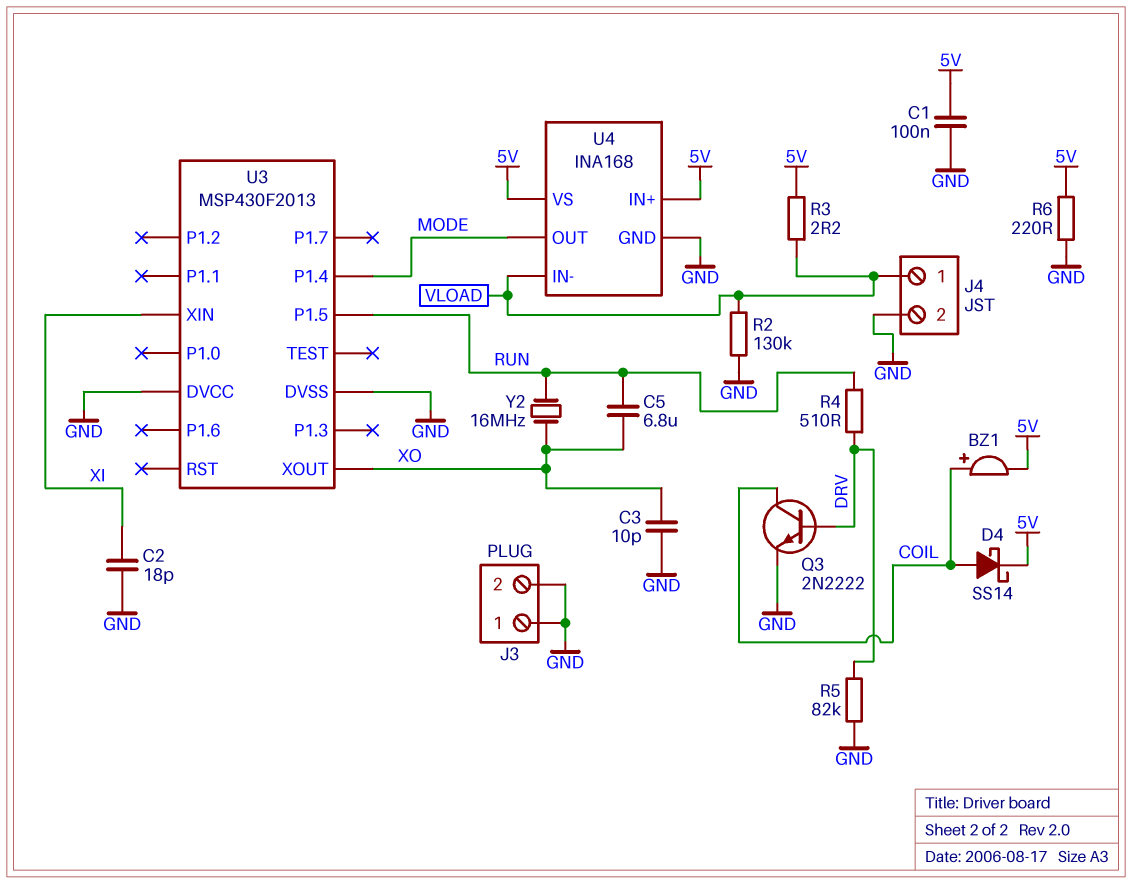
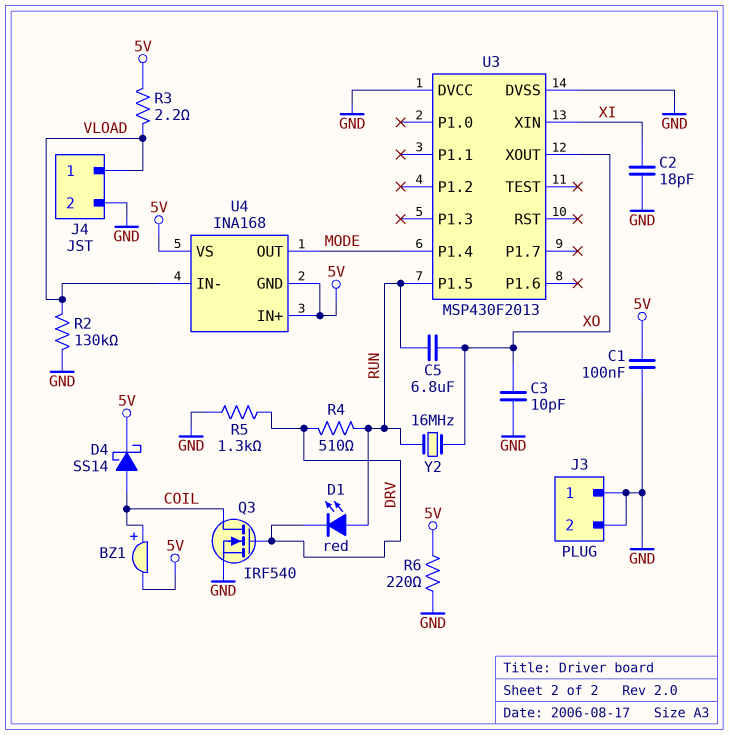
D1: none -> LED red (A RUN, K DRV)
Q3: NPN 2N2222 (B DRV, C COIL, E GND) -> NMOS IRF540 (G DRV, D COIL, S GND)
R5: 82k (DRV, GND) -> 1.3k (DRV, GND)
U4 pin GND: GND -> 5V

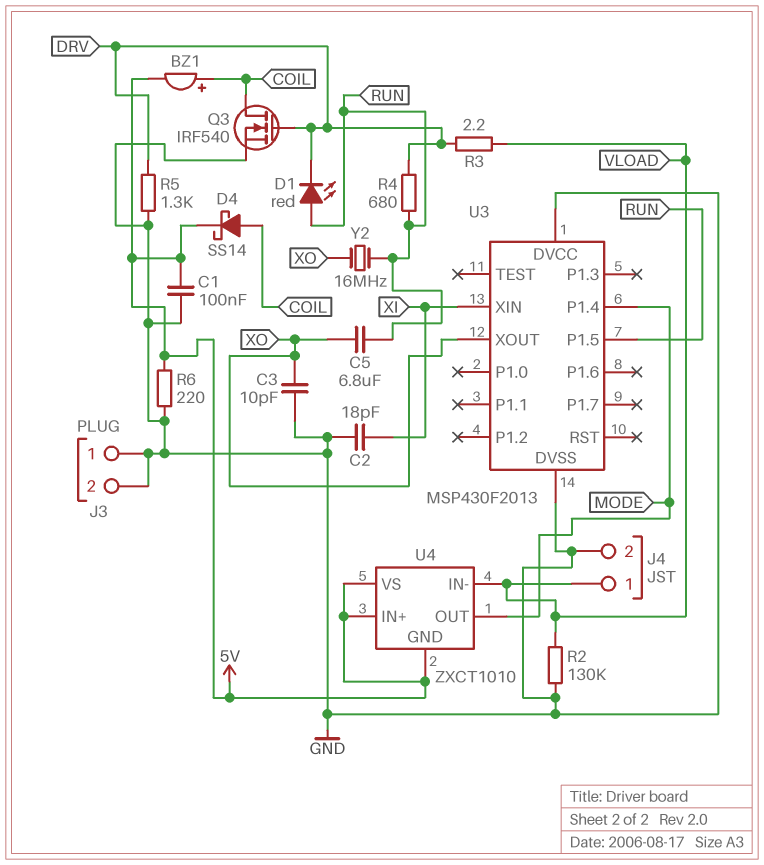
R3: 2.2 (5V, VLOAD) -> 2.2 (DRV, VLOAD)
R4: 510 (DRV, RUN) -> 680 (DRV, RUN)
U4: INA168 -> ZXCT1010

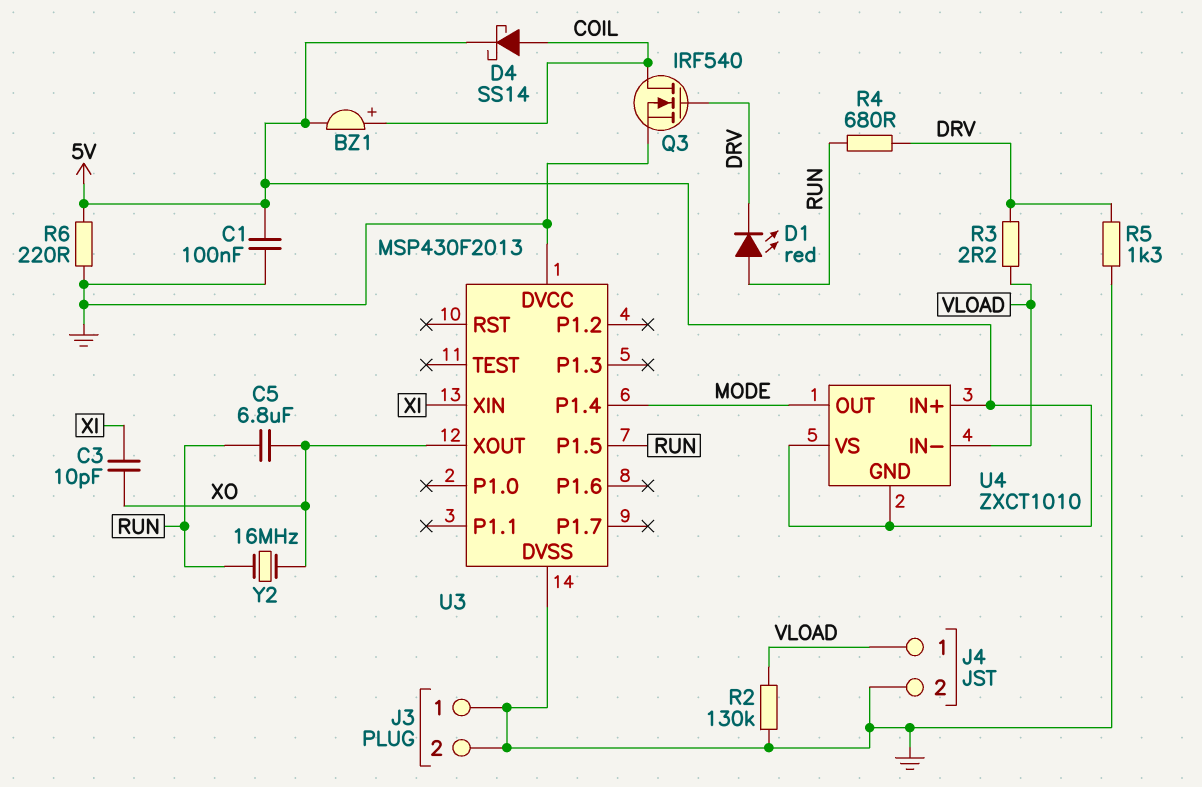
C2: 18pF (GND, XI) -> none
C3: 10pF (GND, XO) -> 10pF (XI, XO)

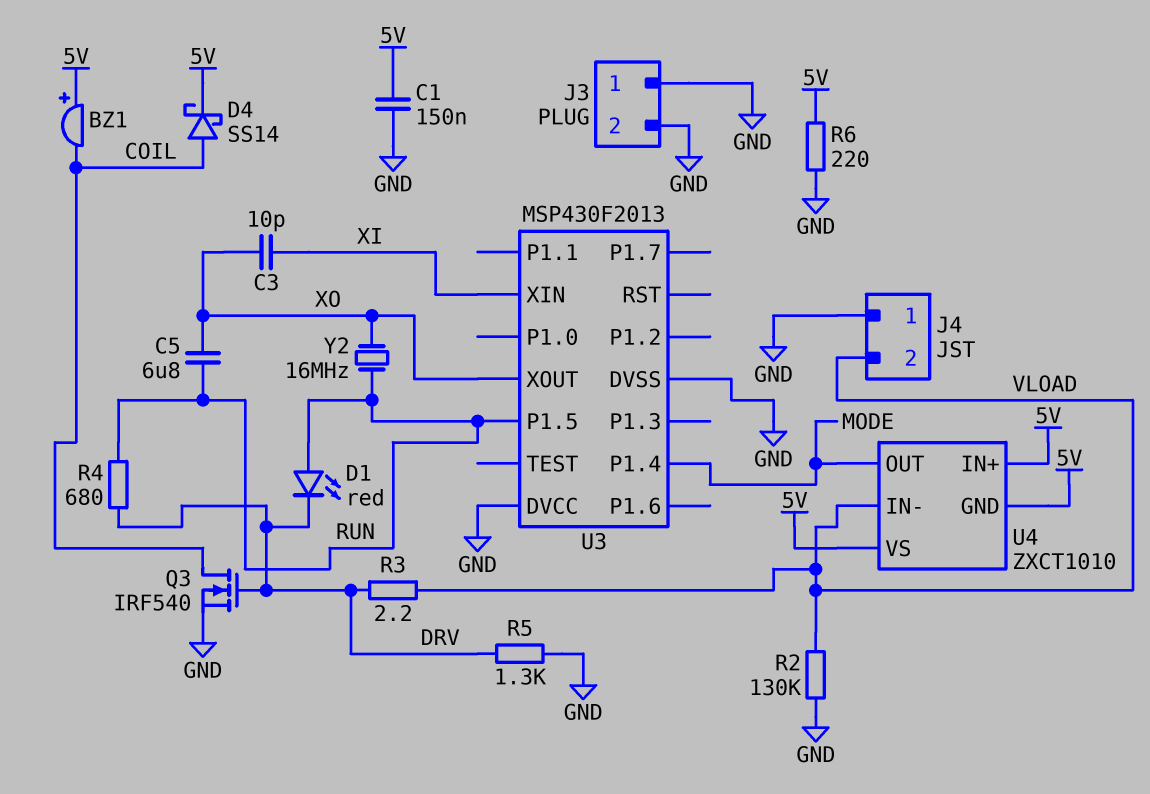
BZ1: buzzer (plus COIL, minus 5V) -> buzzer (plus 5V, minus COIL)
C1: 100nF (5V, GND) -> 150nF (5V, GND)
J4 pin 1: VLOAD -> GND
J4 pin 2: GND -> VLOAD

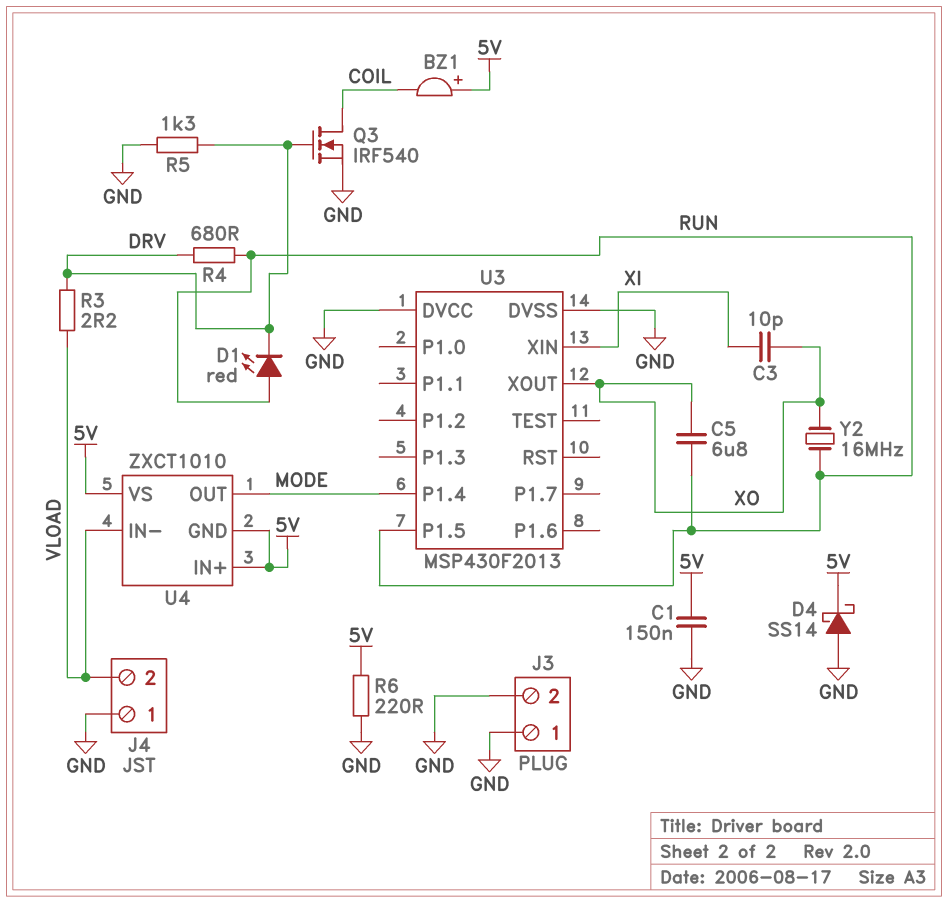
D4: schottky SS14 (A COIL, K 5V) -> schottky SS14 (A GND, K 5V)
R2: 130k (GND, VLOAD) -> none

